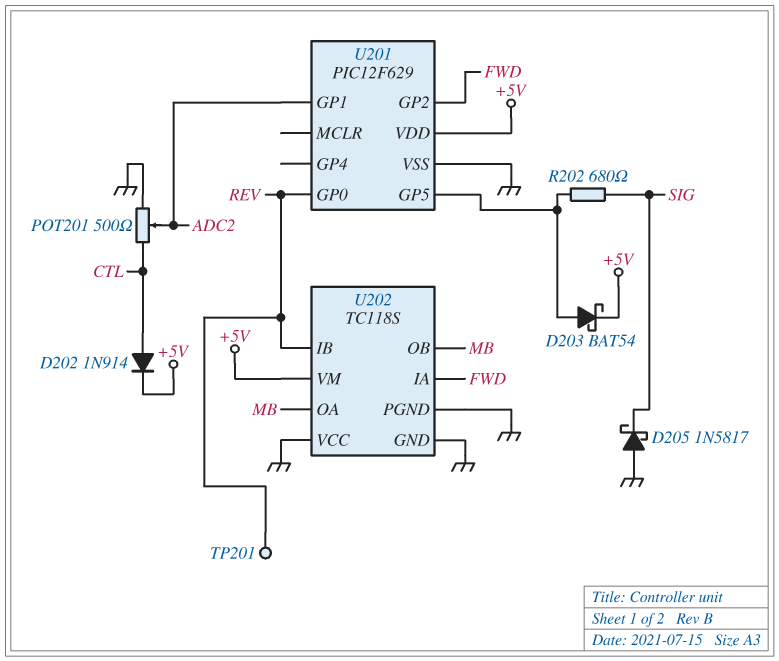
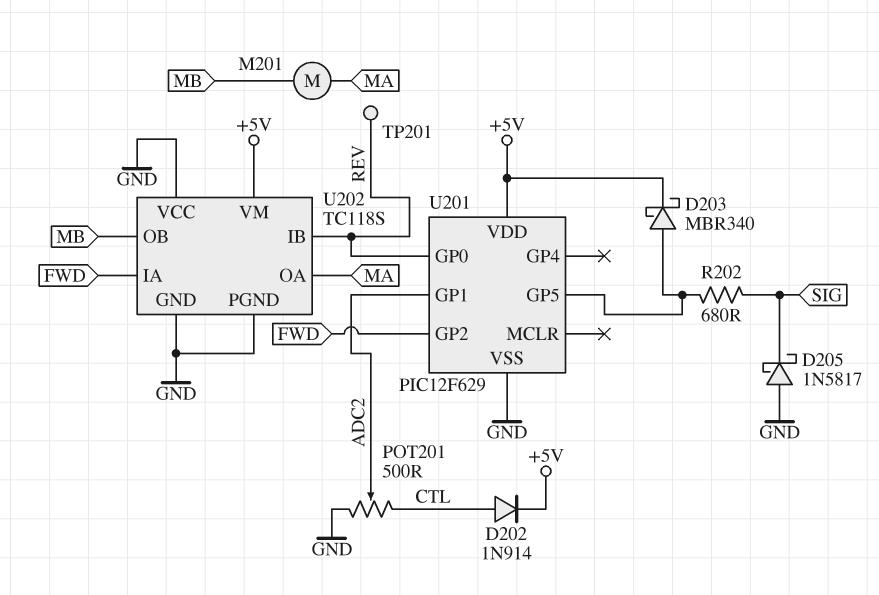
D203: schottky BAT54 (A U201/GP5, K +5V) -> schottky MBR340 (A U201/GP5, K +5V)
M201: none -> motor (MA, MB)
U202 pin OA: MB -> MA

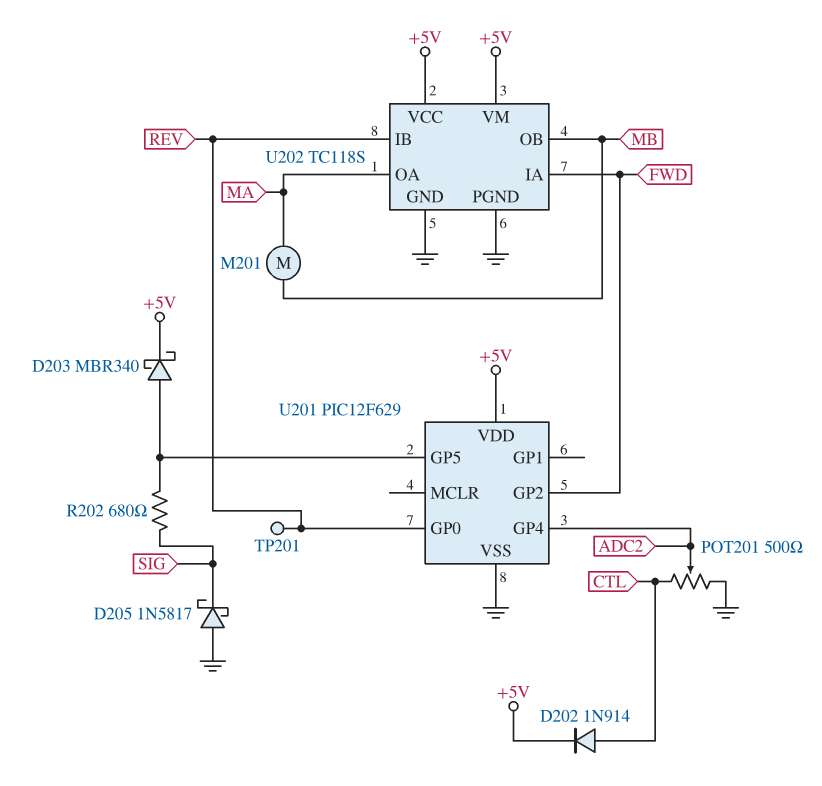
U201 pin GP1: ADC2 -> none
U201 pin GP4: none -> ADC2
U202 pin VCC: GND -> +5V

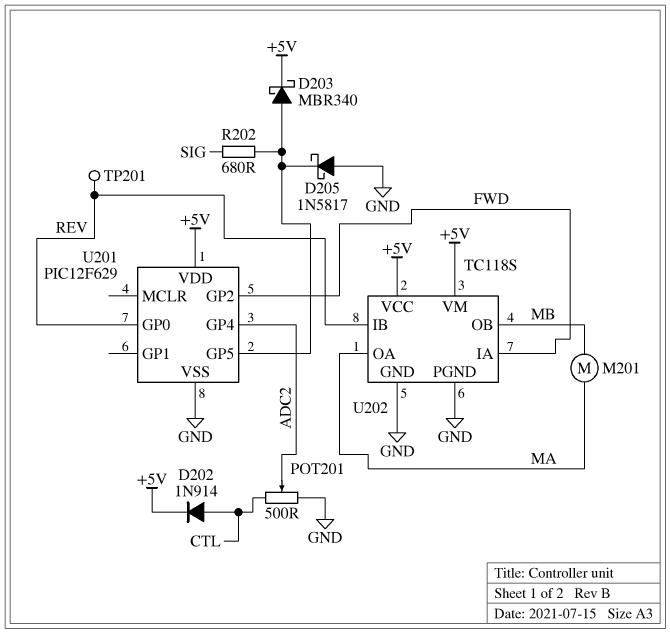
D205: schottky 1N5817 (A GND, K SIG) -> schottky 1N5817 (A GND, K U201/GP5)

